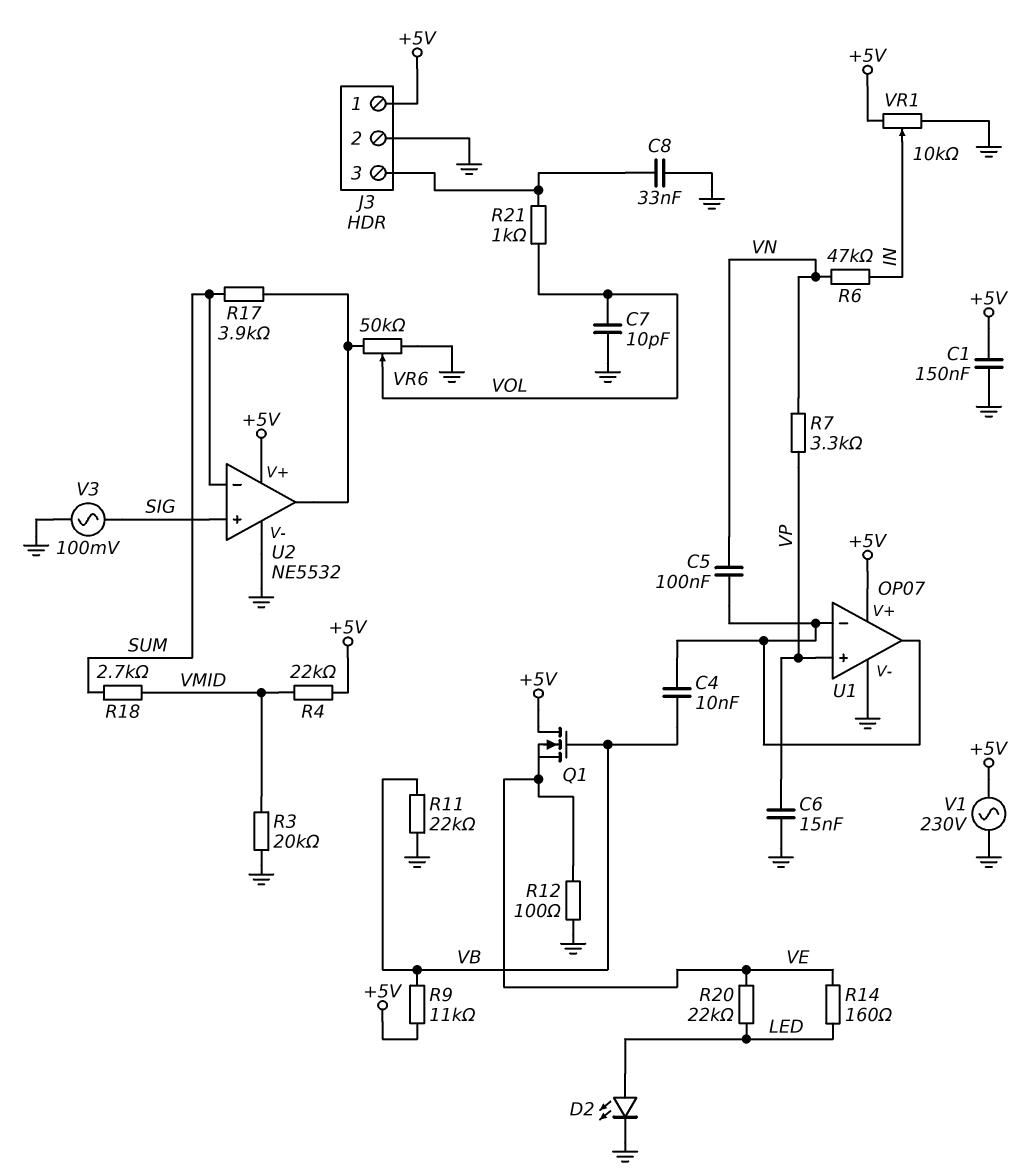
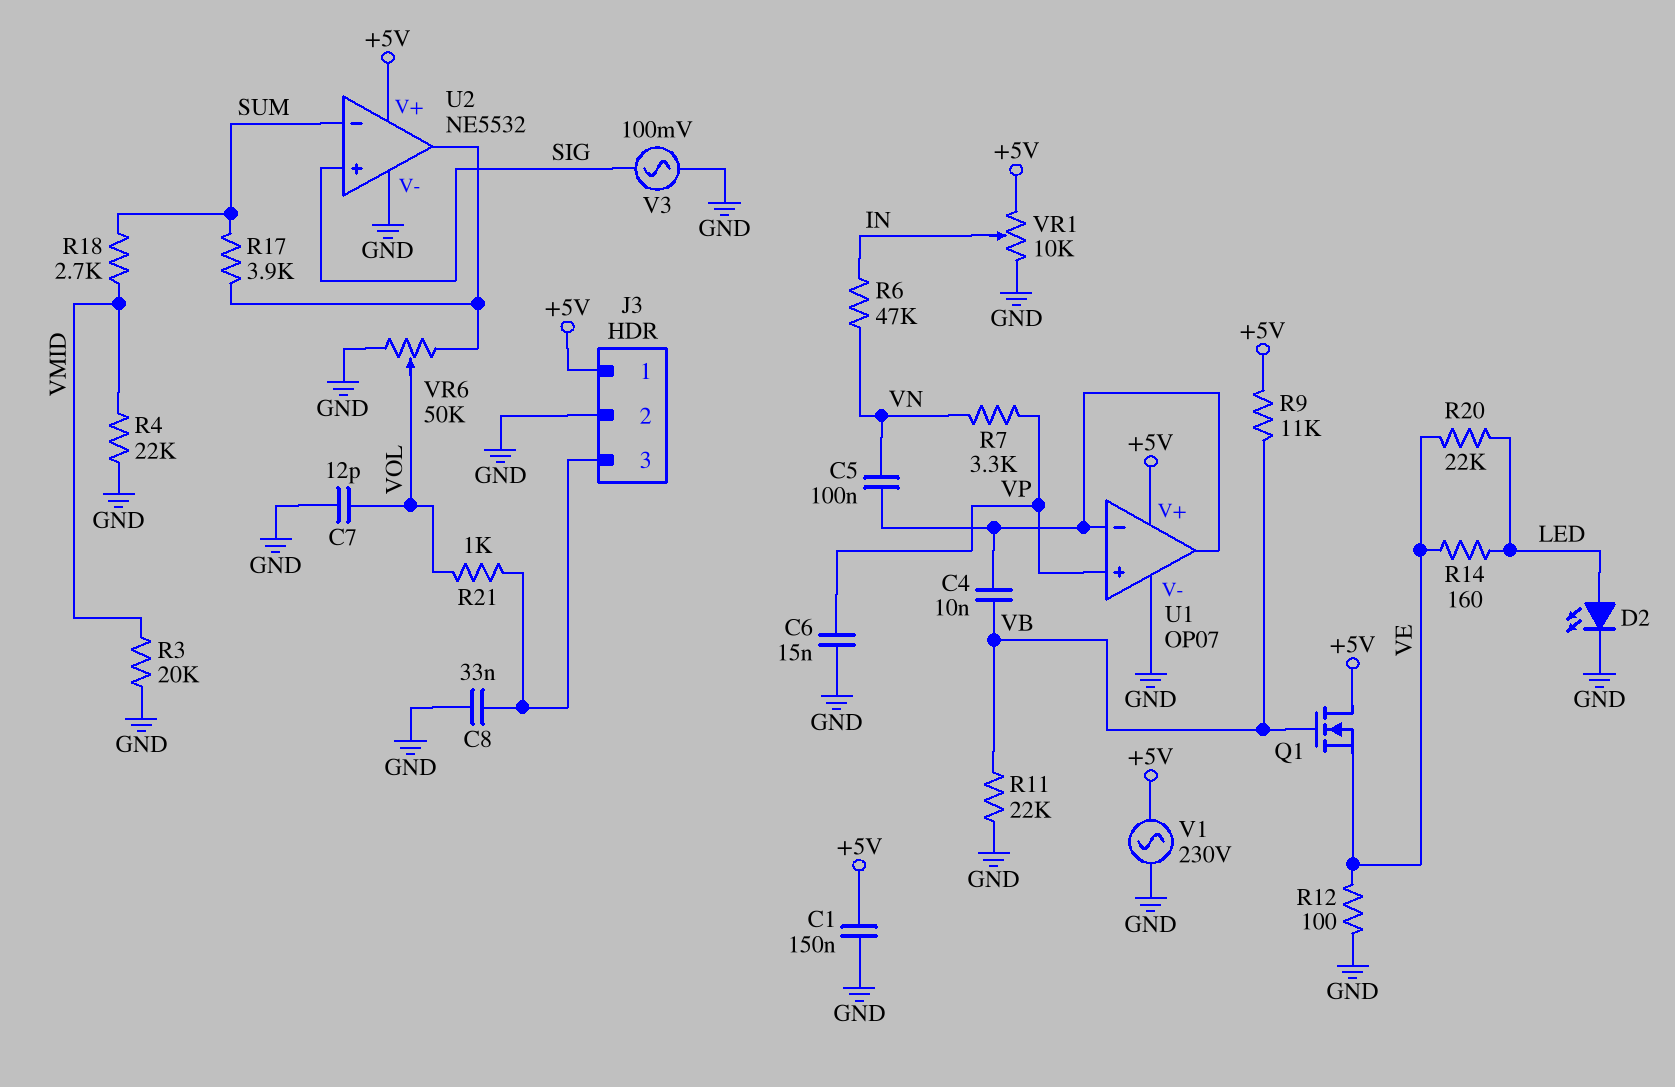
C7: 10pF (GND, VOL) -> 12pF (GND, VOL)
R4: 22k (+5V, VMID) -> 22k (GND, VMID)

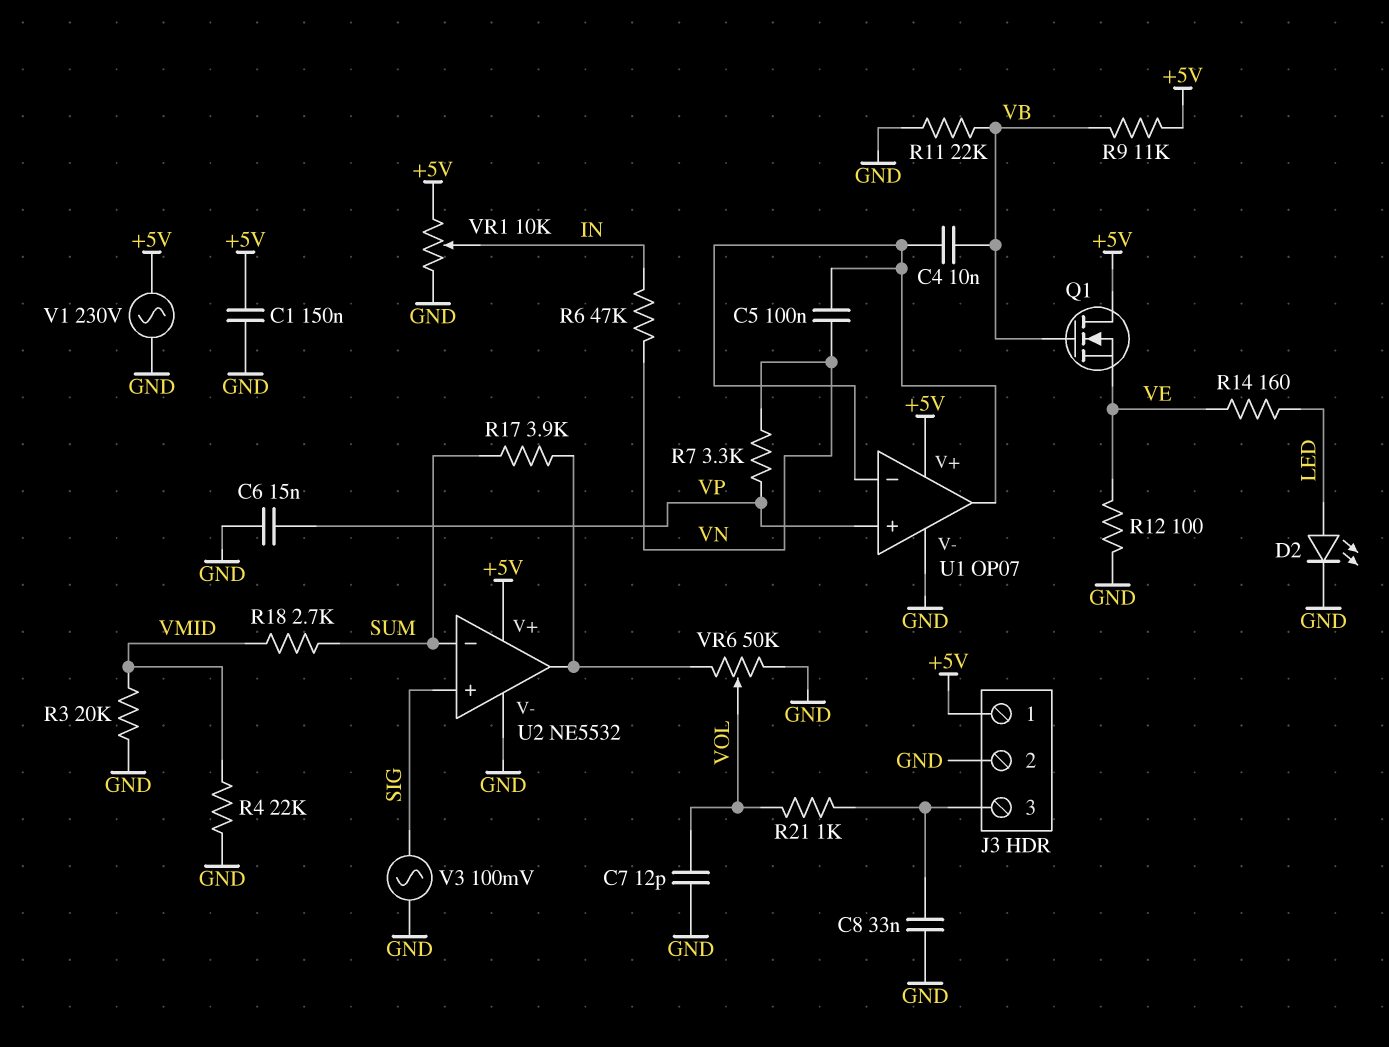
R20: 22k (LED, VE) -> none

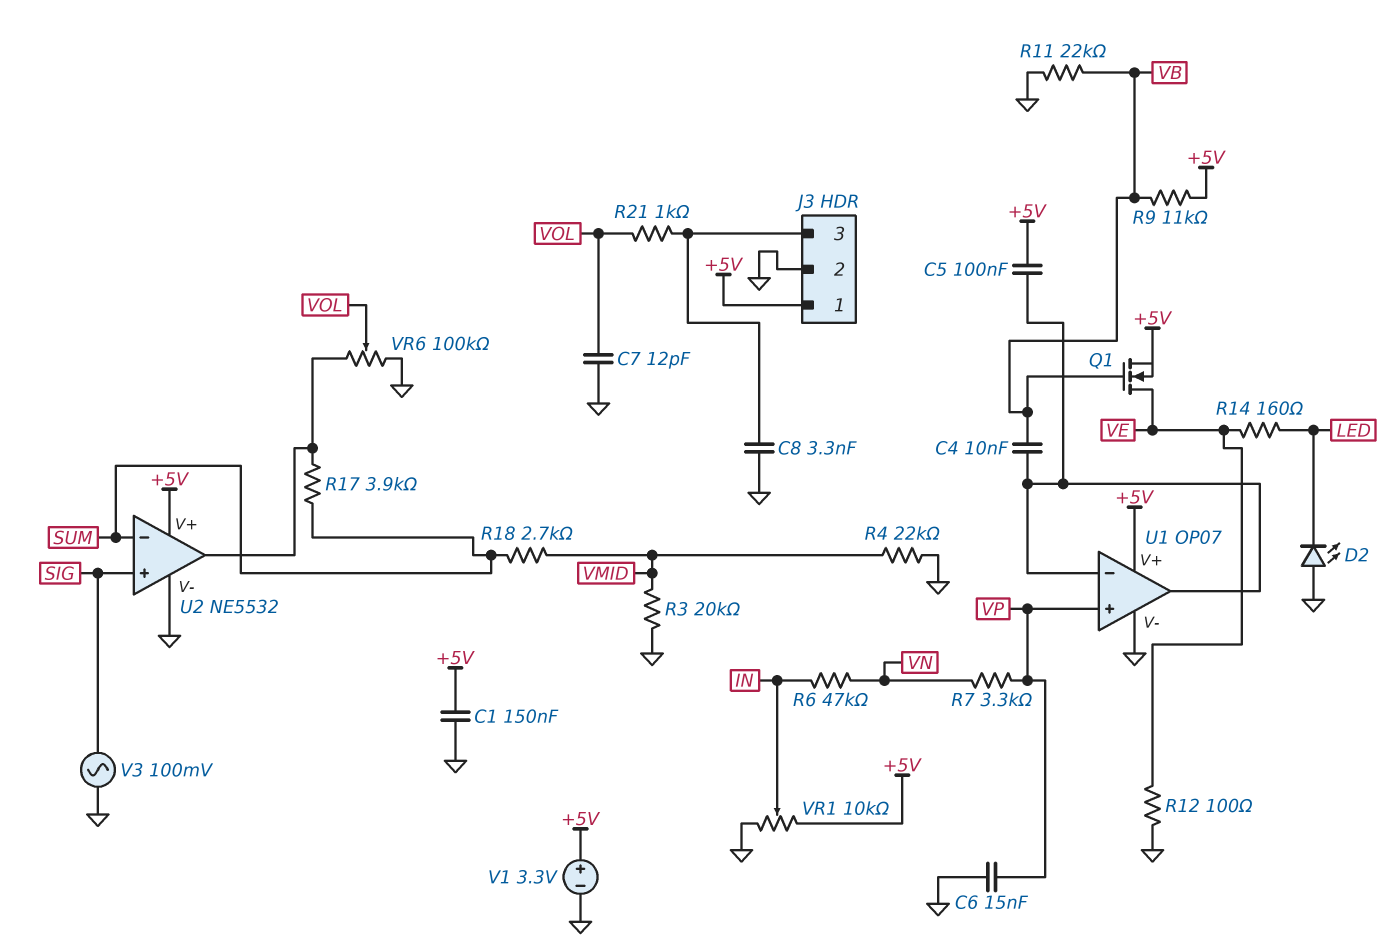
C5: 100nF (U1/in-, VN) -> 100nF (+5V, U1/in-)
C8: 33nF (GND, J3/3) -> 3.3nF (GND, J3/3)
D2: LED (A LED, K GND) -> LED (A GND, K LED)
Q1: NMOS (G VB, D +5V, S VE) -> NMOS (G VB, D VE, S +5V)
V1: AC 230V (+5V, GND) -> 3.3V (plus +5V, minus GND)
VR6: 50k (GND, U2/out, wiper VOL) -> 100k (GND, U2/out, wiper VOL)

